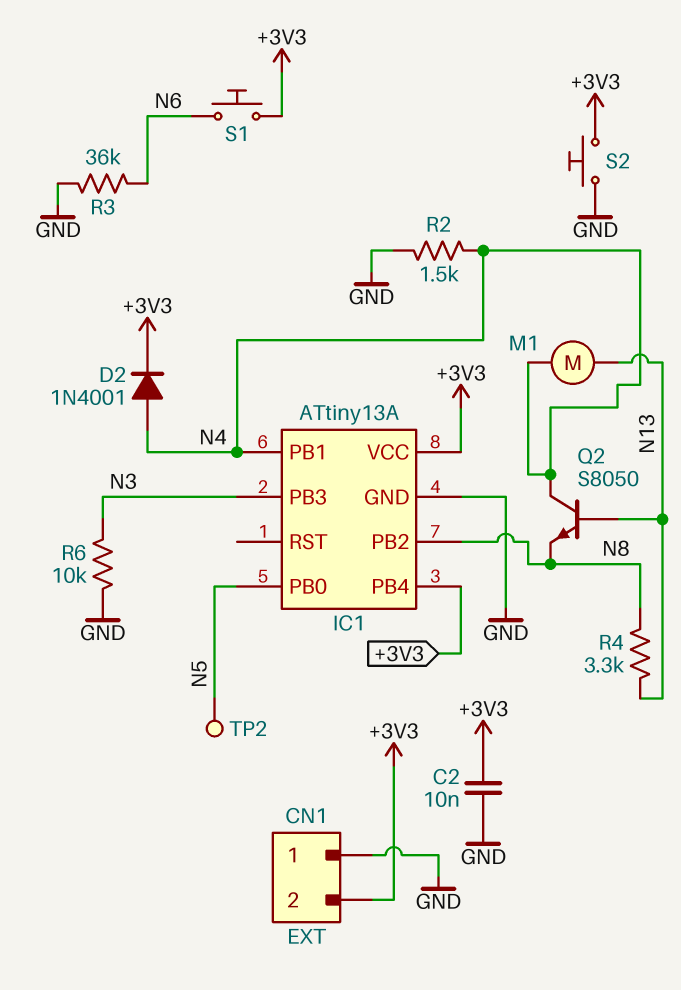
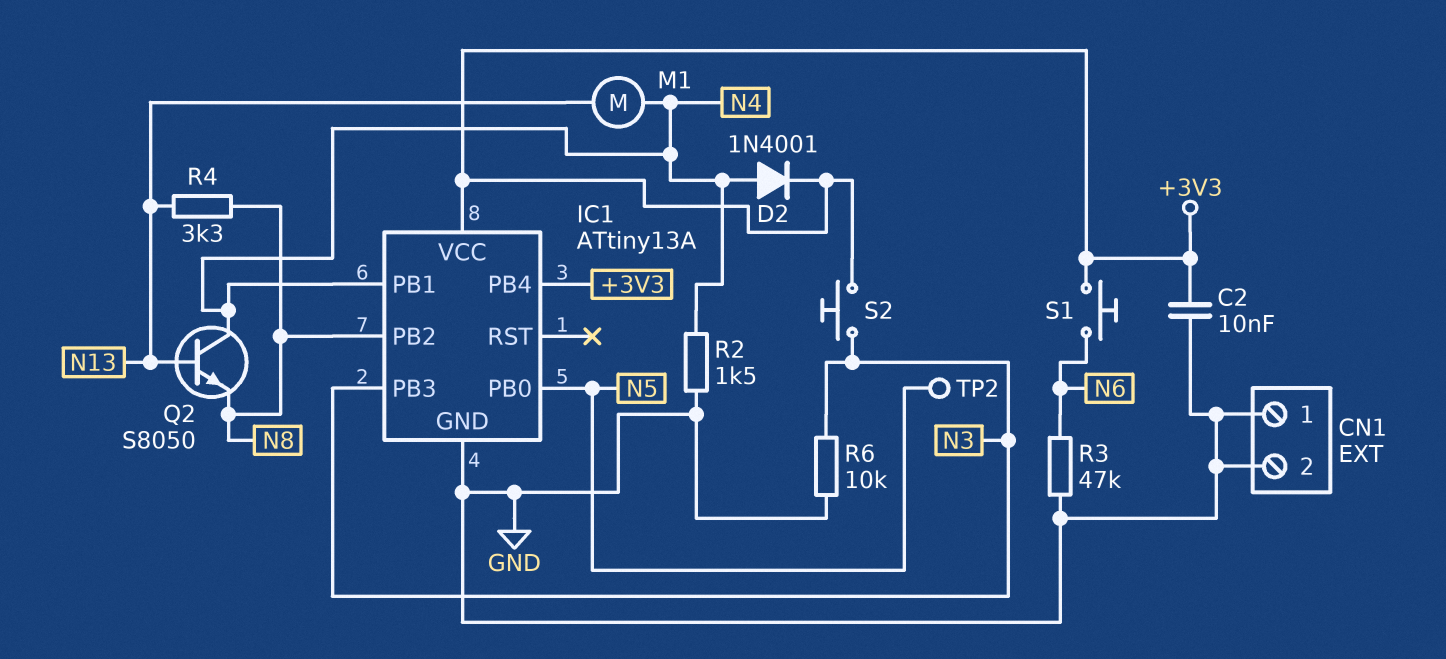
CN1 pin 2: +3V3 -> GND
R3: 36k (GND, N6) -> 47k (GND, N6)
S2: button (+3V3, GND) -> button (+3V3, N3)

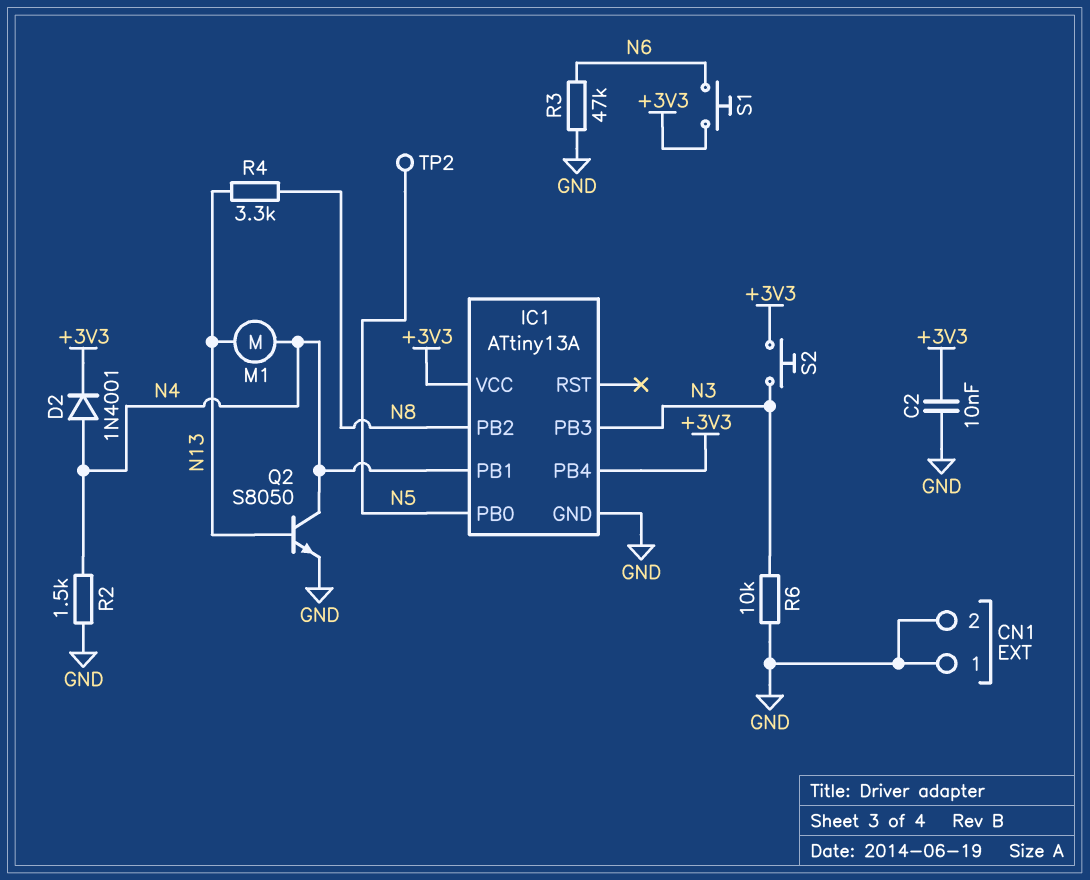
Q2: NPN S8050 (B N13, C N4, E N8) -> NPN S8050 (B N13, C N4, E GND)

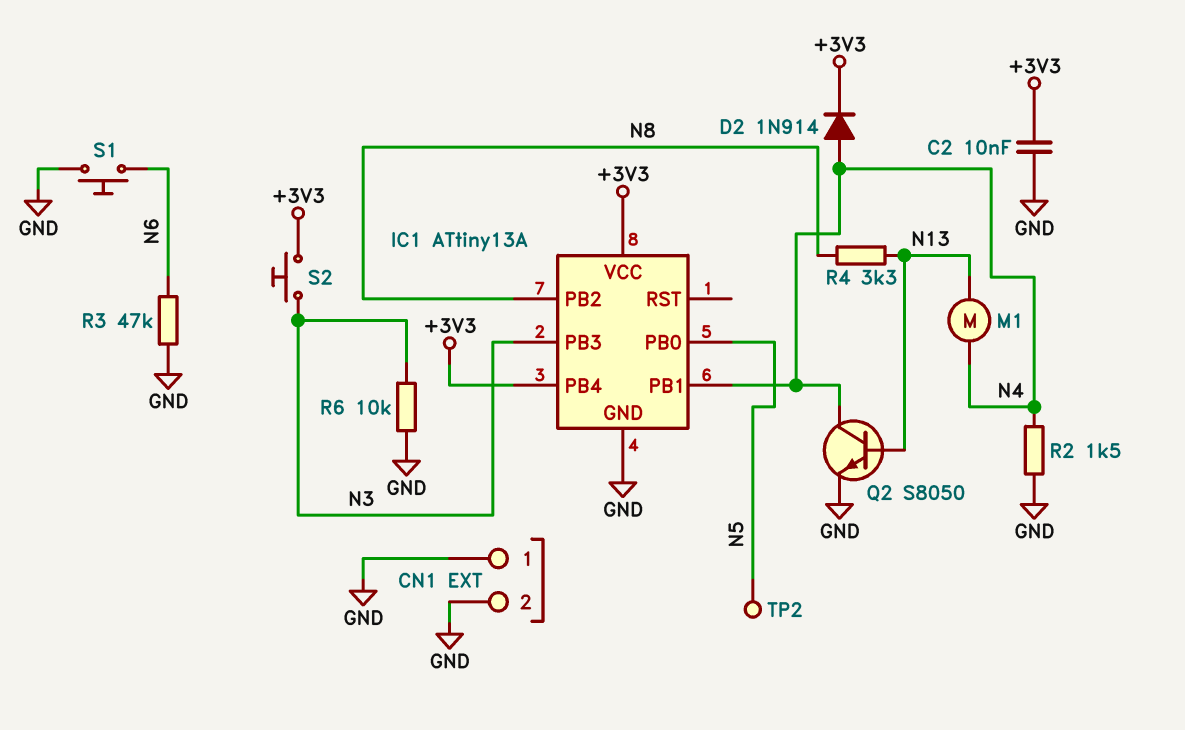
D2: diode 1N4001 (A N4, K +3V3) -> diode 1N914 (A N4, K +3V3)
S1: button (+3V3, N6) -> button (GND, N6)

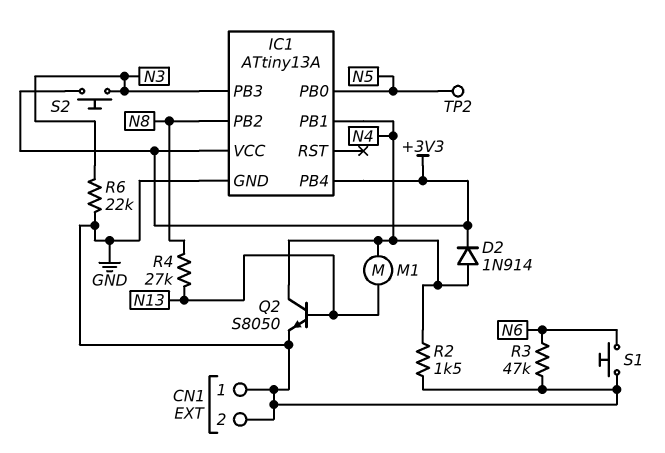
C2: 10nF (+3V3, GND) -> none
R4: 3.3k (N8, N13) -> 27k (N8, N13)
R6: 10k (GND, N3) -> 22k (GND, N3)

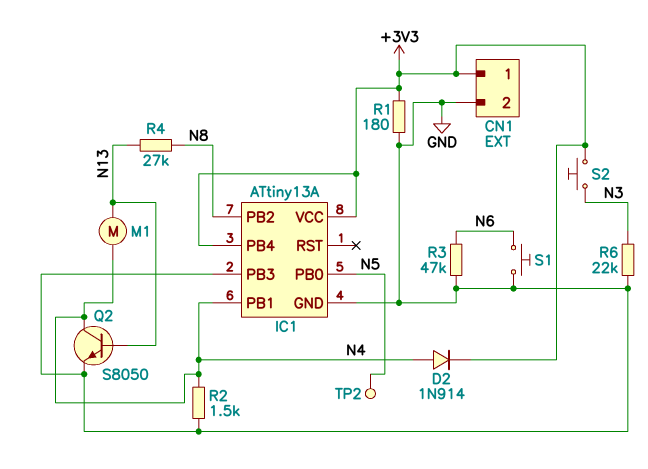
CN1 pin 1: GND -> +3V3
IC1 pin PB3: N3 -> GND
R1: none -> 180 (+3V3, GND)

